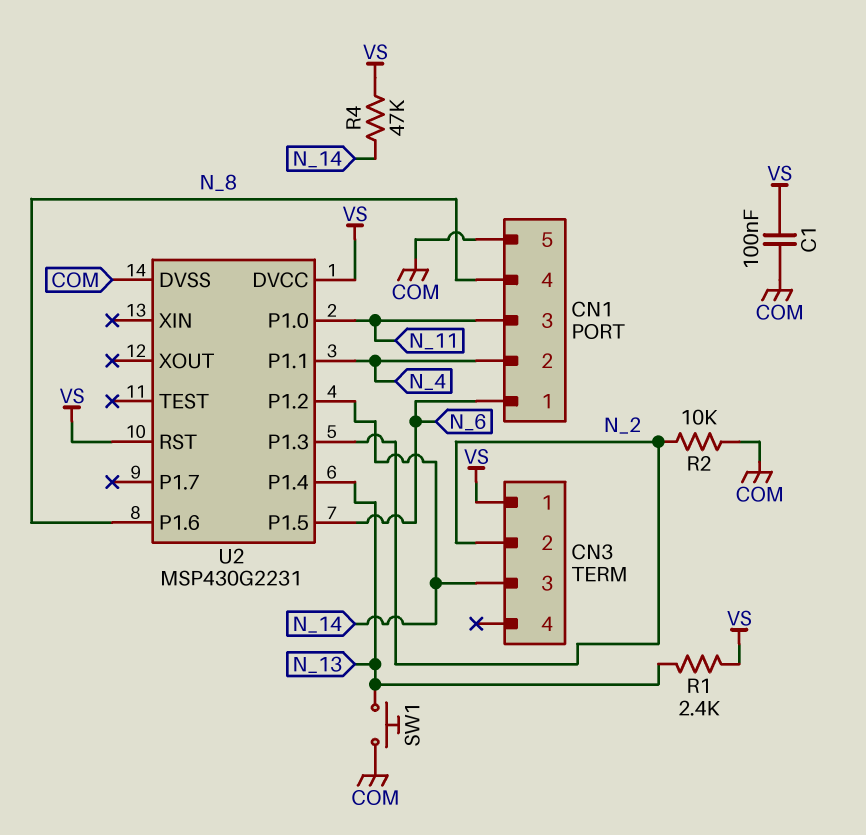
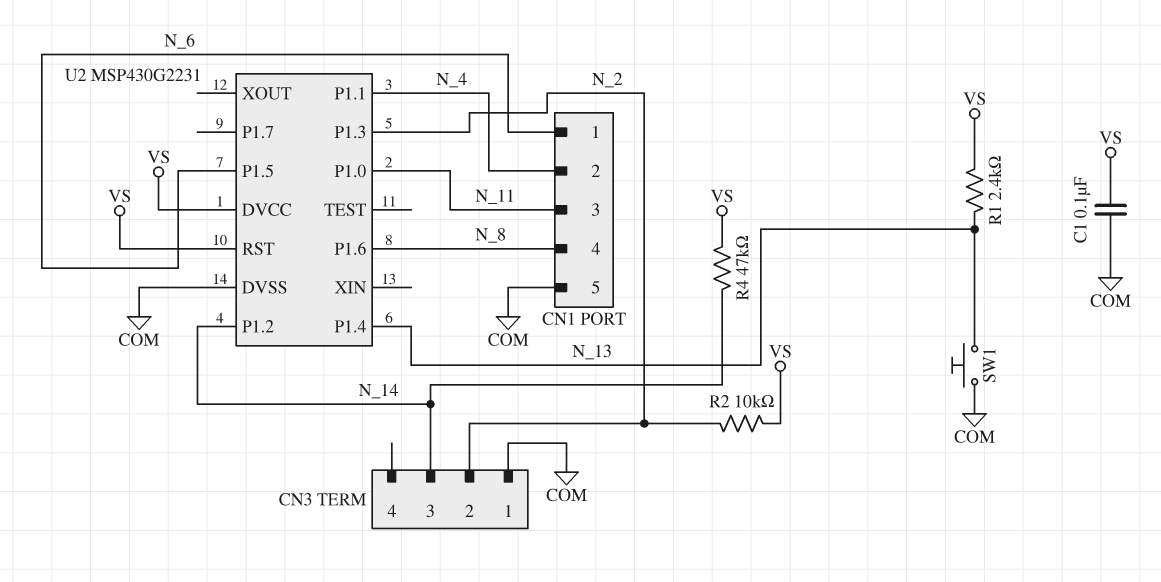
CN3 pin 1: VS -> COM
R2: 10k (COM, N_2) -> 10k (N_2, VS)

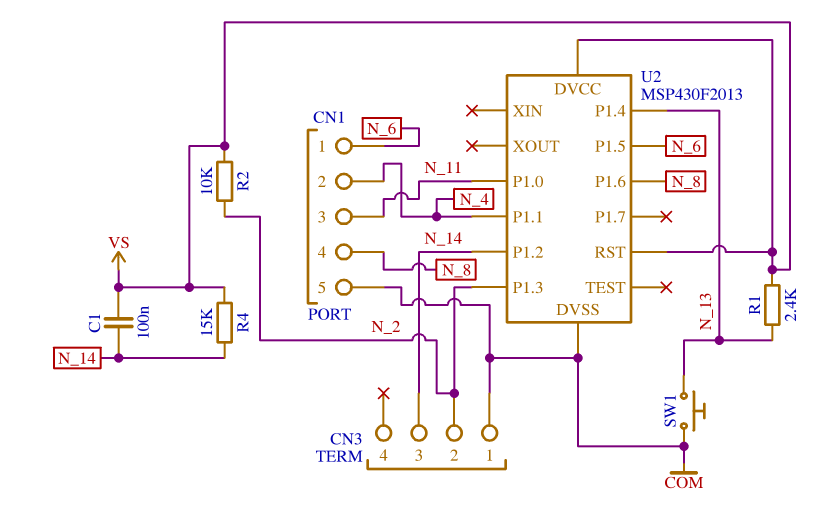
C1: 100nF (COM, VS) -> 100nF (N_14, VS)
R4: 47k (N_14, VS) -> 15k (N_14, VS)
U2: MSP430G2231 -> MSP430F2013

